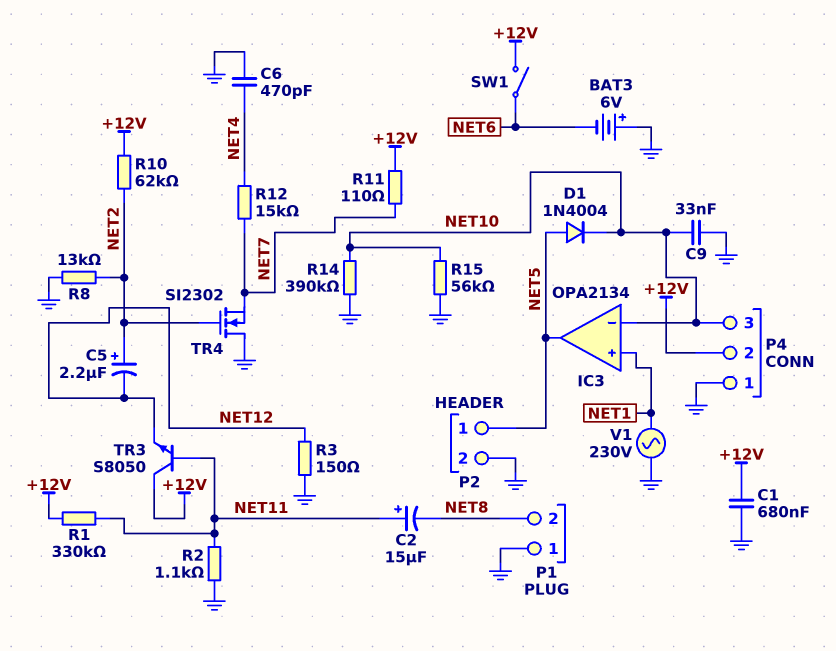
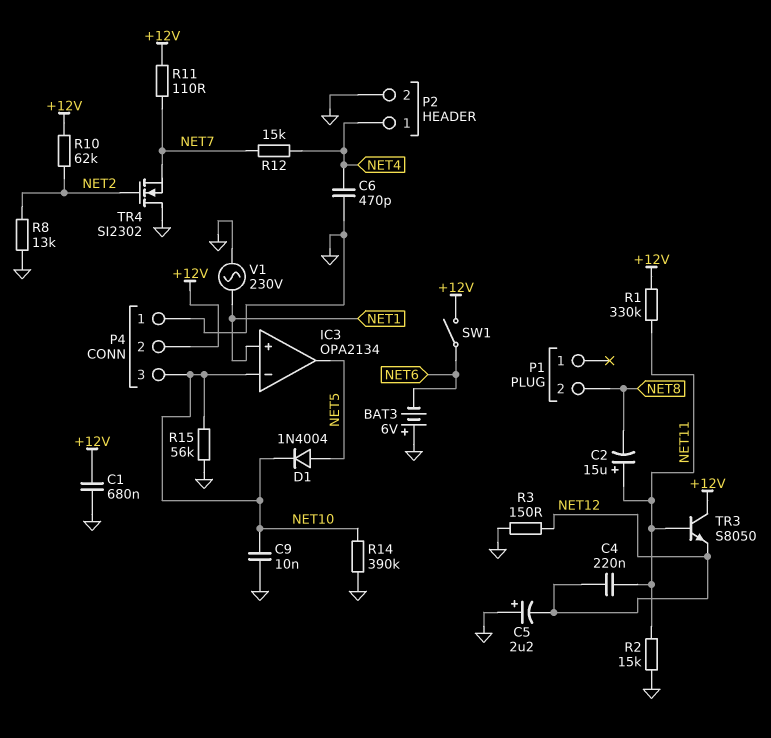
C4: none -> 220nF (NET11, NET12)
C5: 2.2uF (plus NET2, minus NET12) -> 2.2uF (plus GND, minus NET12)
C9: 33nF (GND, NET10) -> 10nF (GND, NET10)
P1 pin 1: GND -> none
P2 pin 1: NET5 -> NET4
R2: 1.1k (GND, NET11) -> 15k (GND, NET11)

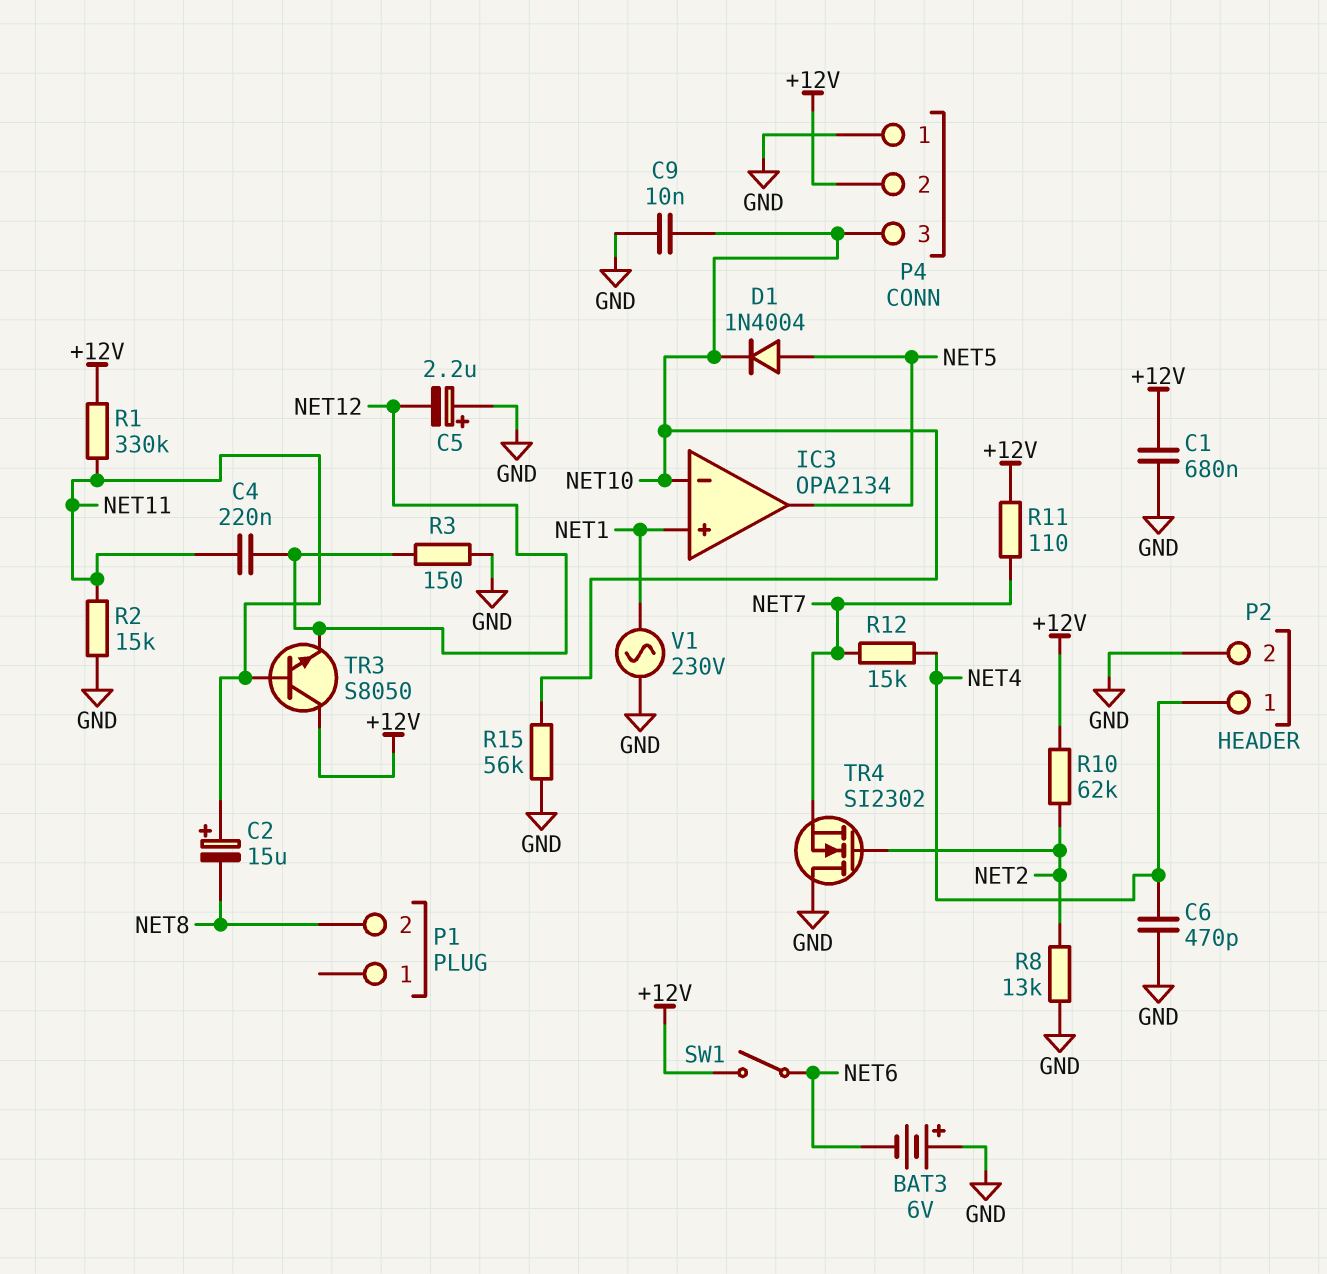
R14: 390k (GND, NET10) -> none

